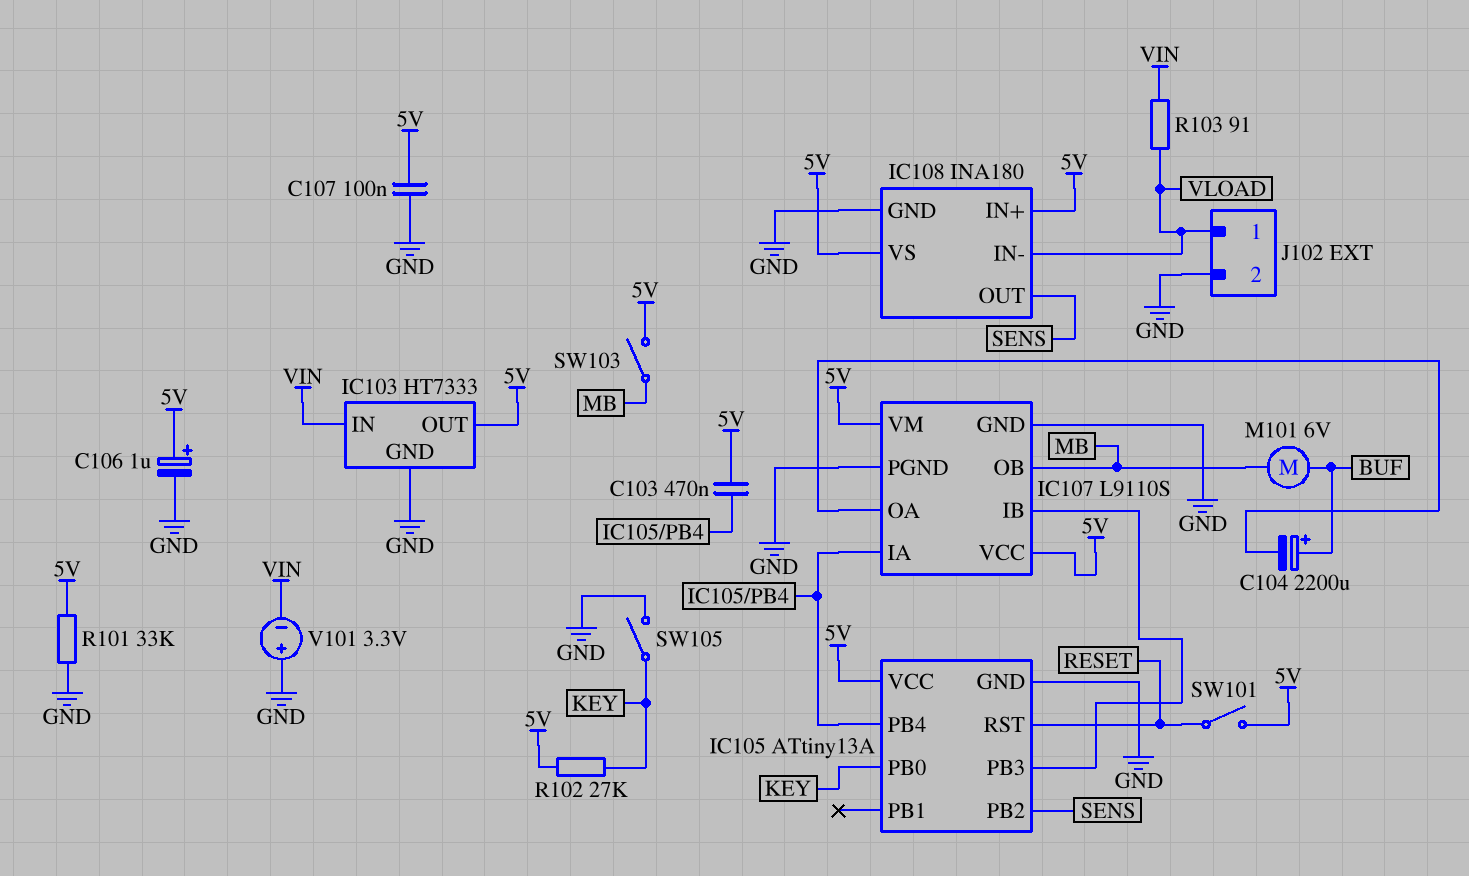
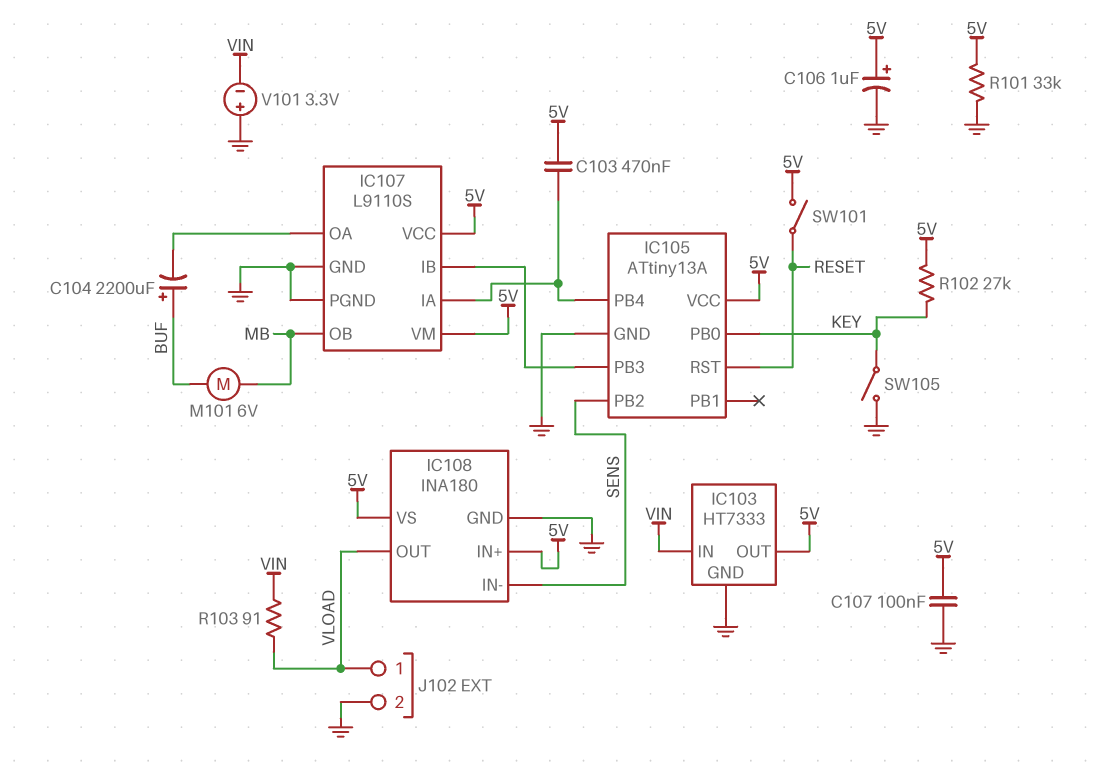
IC108 pin IN-: VLOAD -> SENS
IC108 pin OUT: SENS -> VLOAD
SW103: switch (5V, MB) -> none

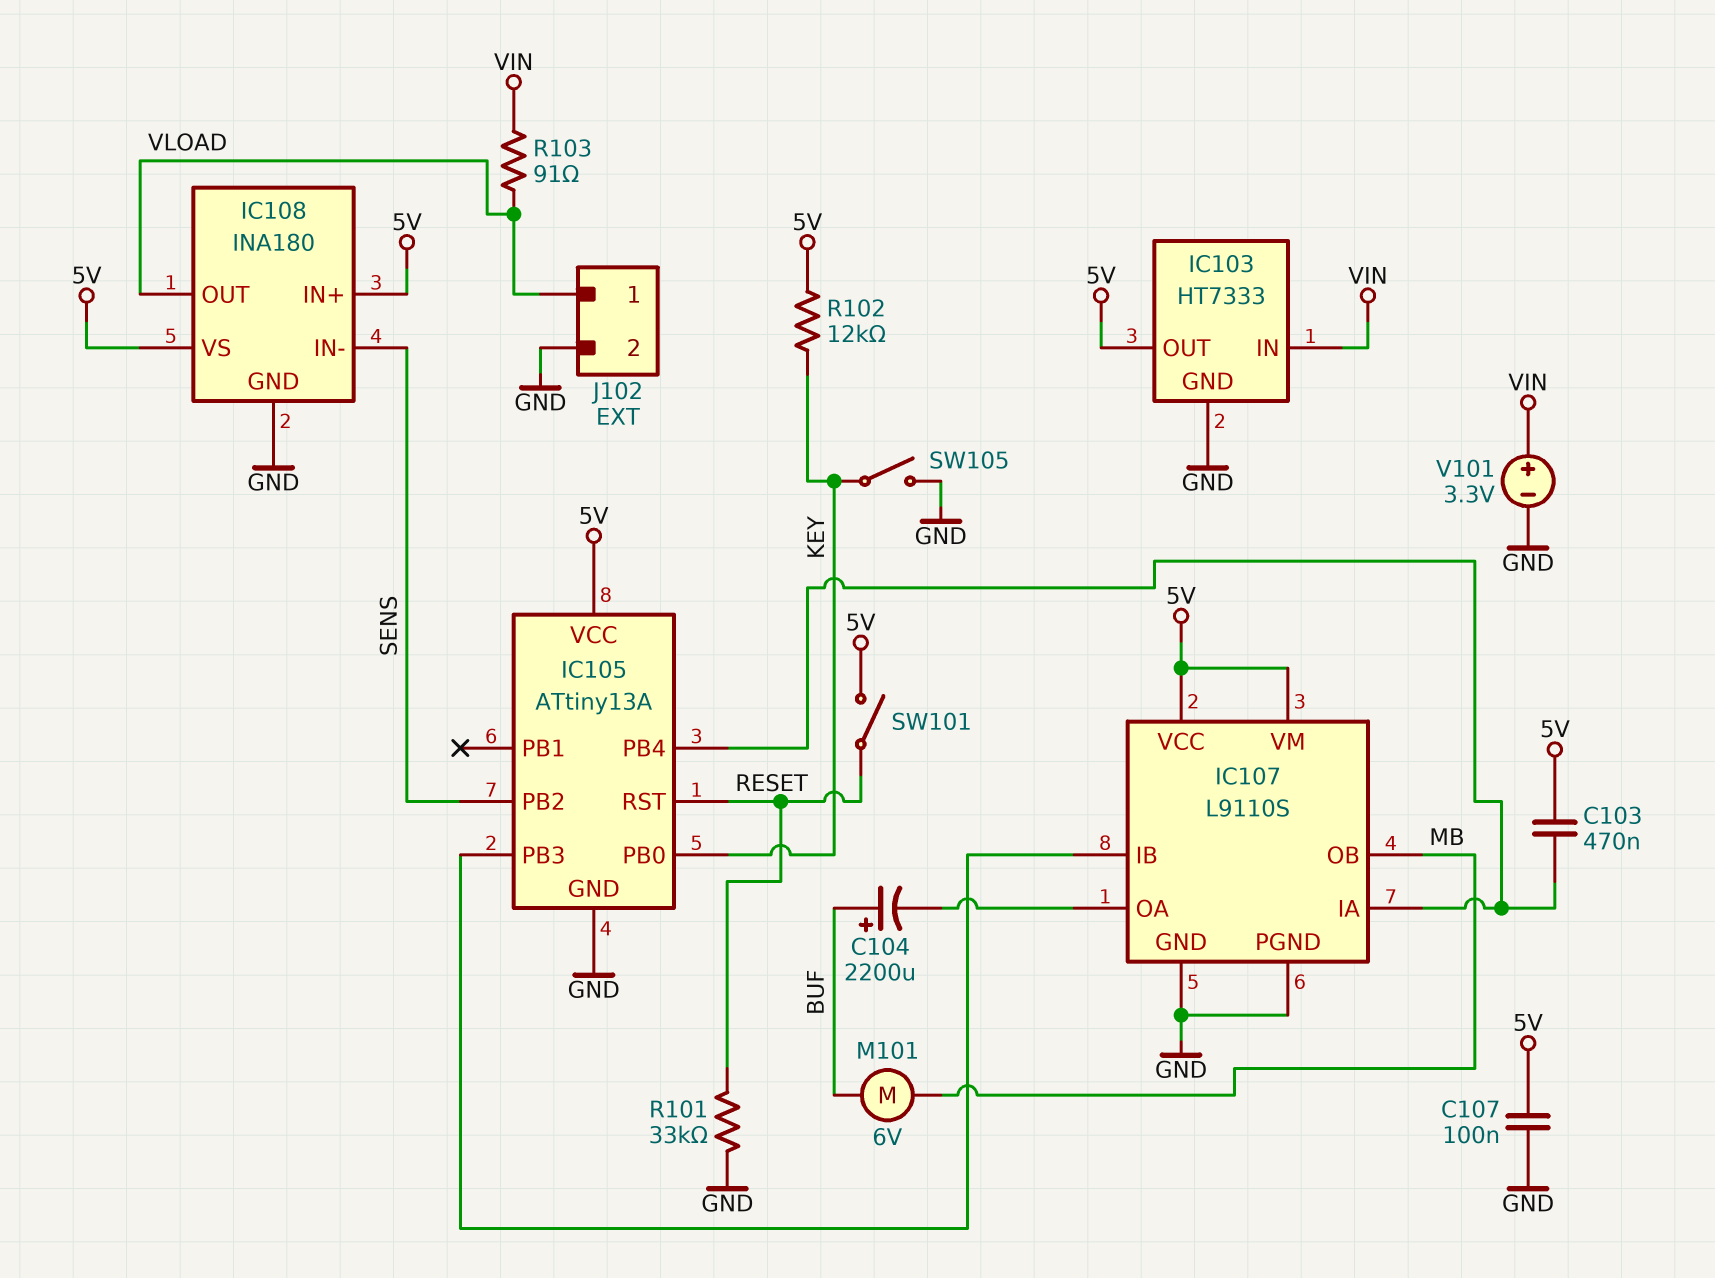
C106: 1uF (plus 5V, minus GND) -> none
R101: 33k (5V, GND) -> 33k (GND, RESET)
R102: 27k (5V, KEY) -> 12k (5V, KEY)
V101: 3.3V (plus GND, minus VIN) -> 3.3V (plus VIN, minus GND)

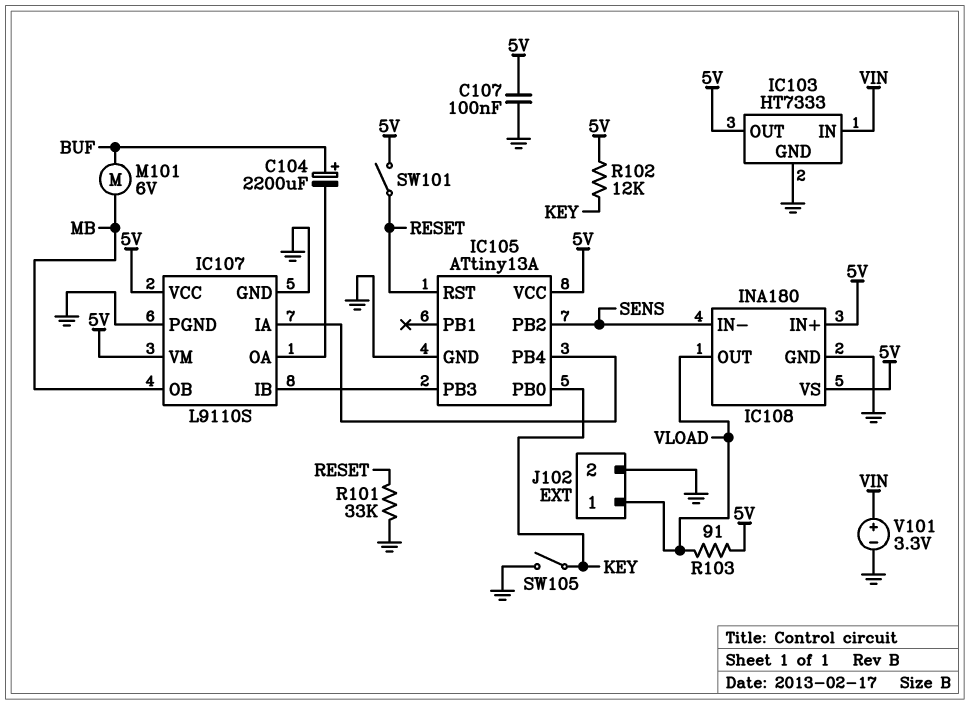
C103: 470nF (5V, IC105/PB4) -> none
R103: 91 (VIN, VLOAD) -> 91 (5V, VLOAD)

